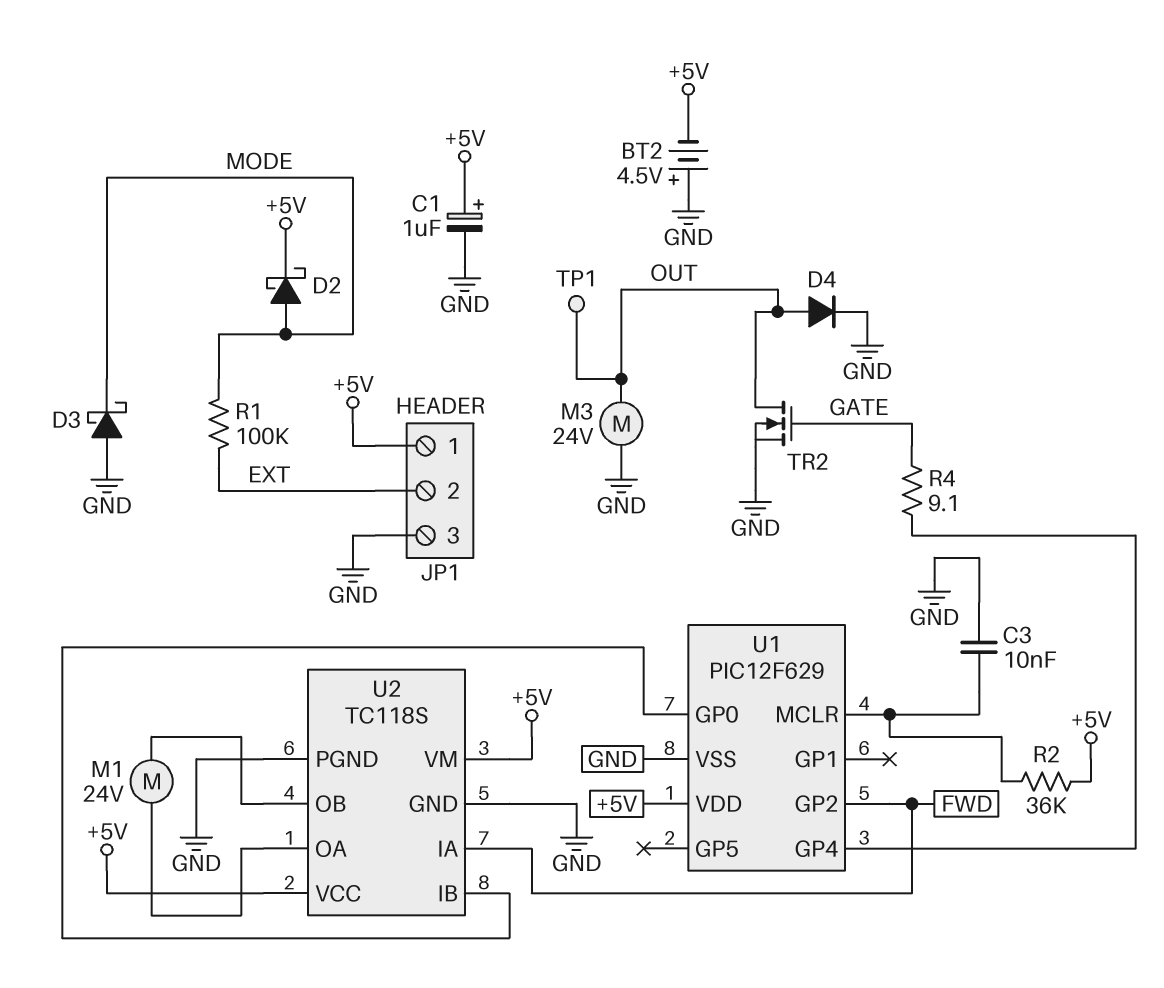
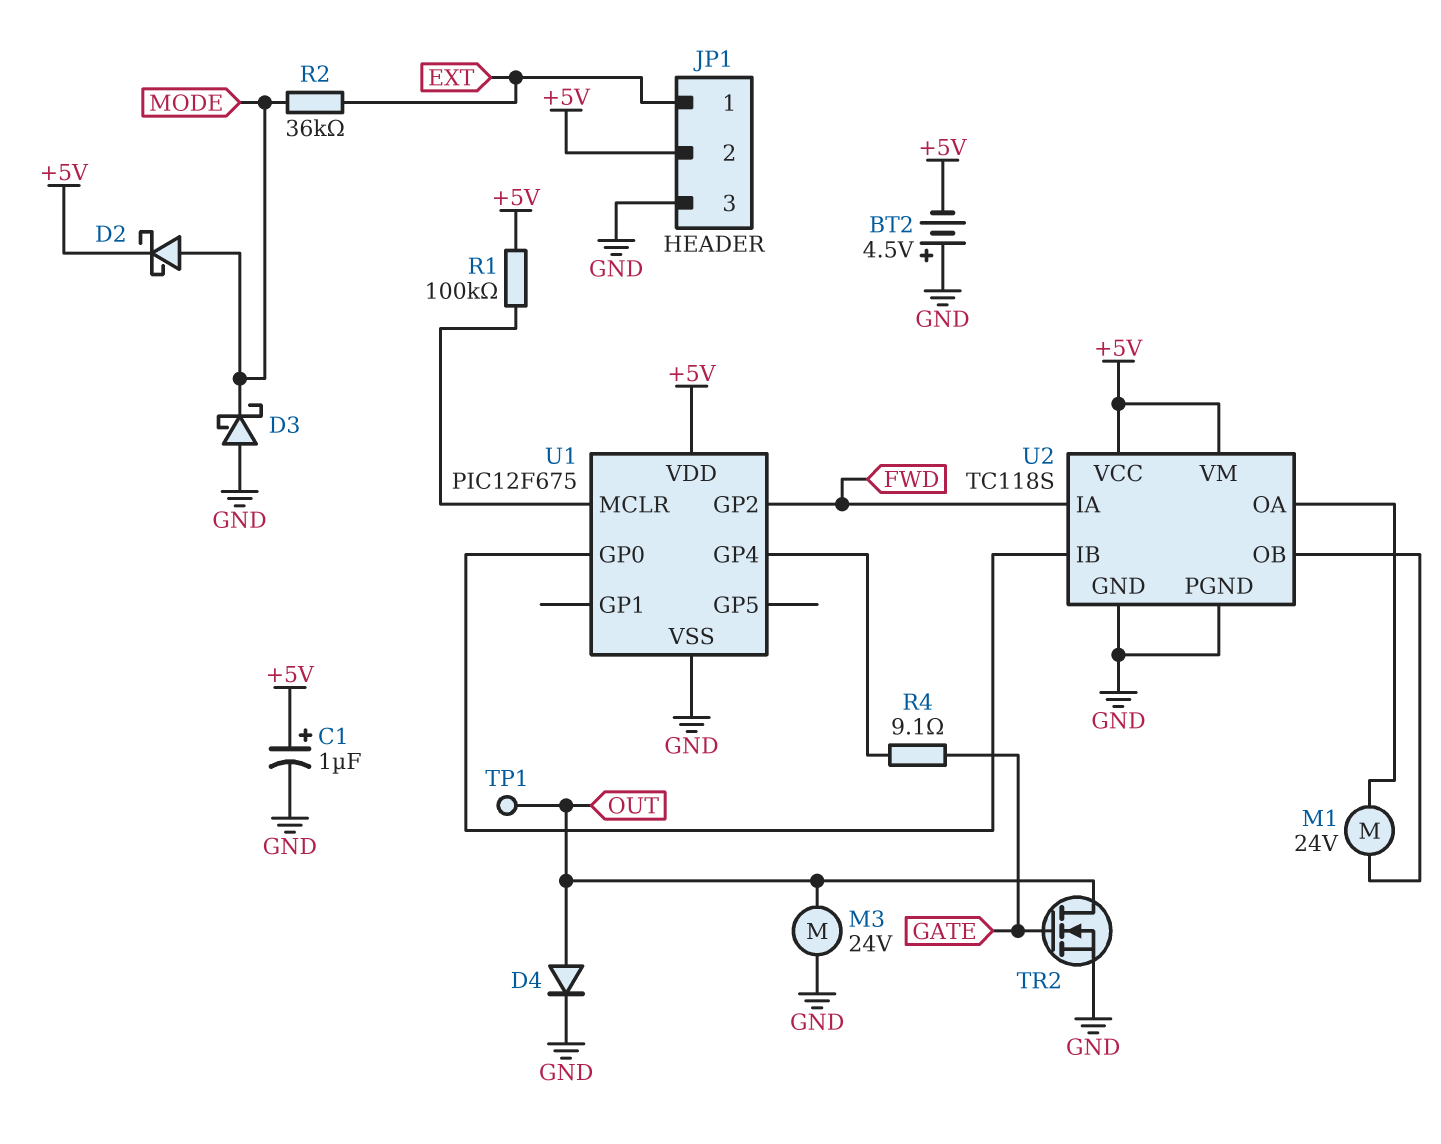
C3: 10nF (GND, U1/MCLR) -> none
JP1 pin 1: +5V -> EXT
JP1 pin 2: EXT -> +5V
R1: 100k (EXT, MODE) -> 100k (+5V, U1/MCLR)
R2: 36k (+5V, U1/MCLR) -> 36k (EXT, MODE)
U1: PIC12F629 -> PIC12F675

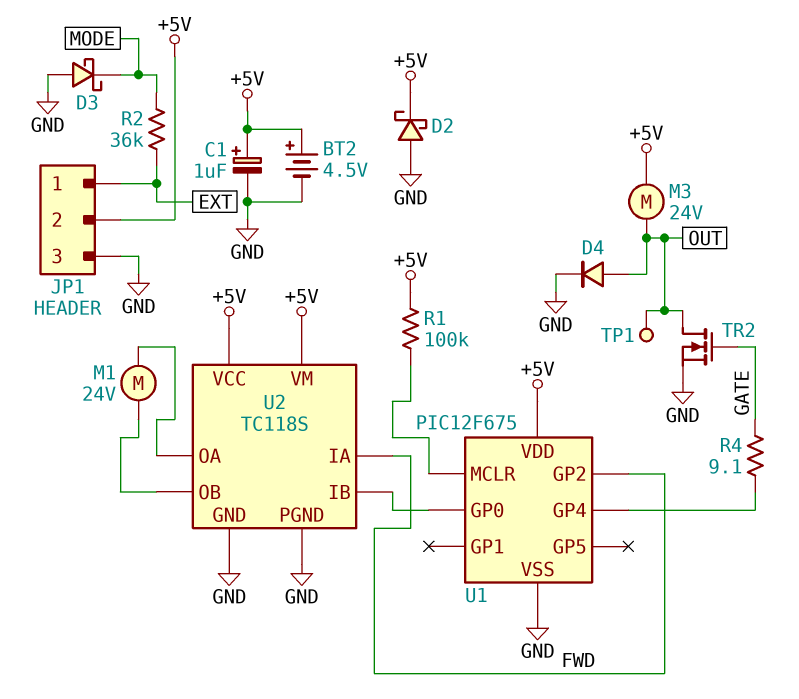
BT2: 4.5V (plus GND, minus +5V) -> 4.5V (plus +5V, minus GND)
D2: schottky (A MODE, K +5V) -> schottky (A GND, K +5V)
M3: motor 24V (GND, OUT) -> motor 24V (+5V, OUT)

